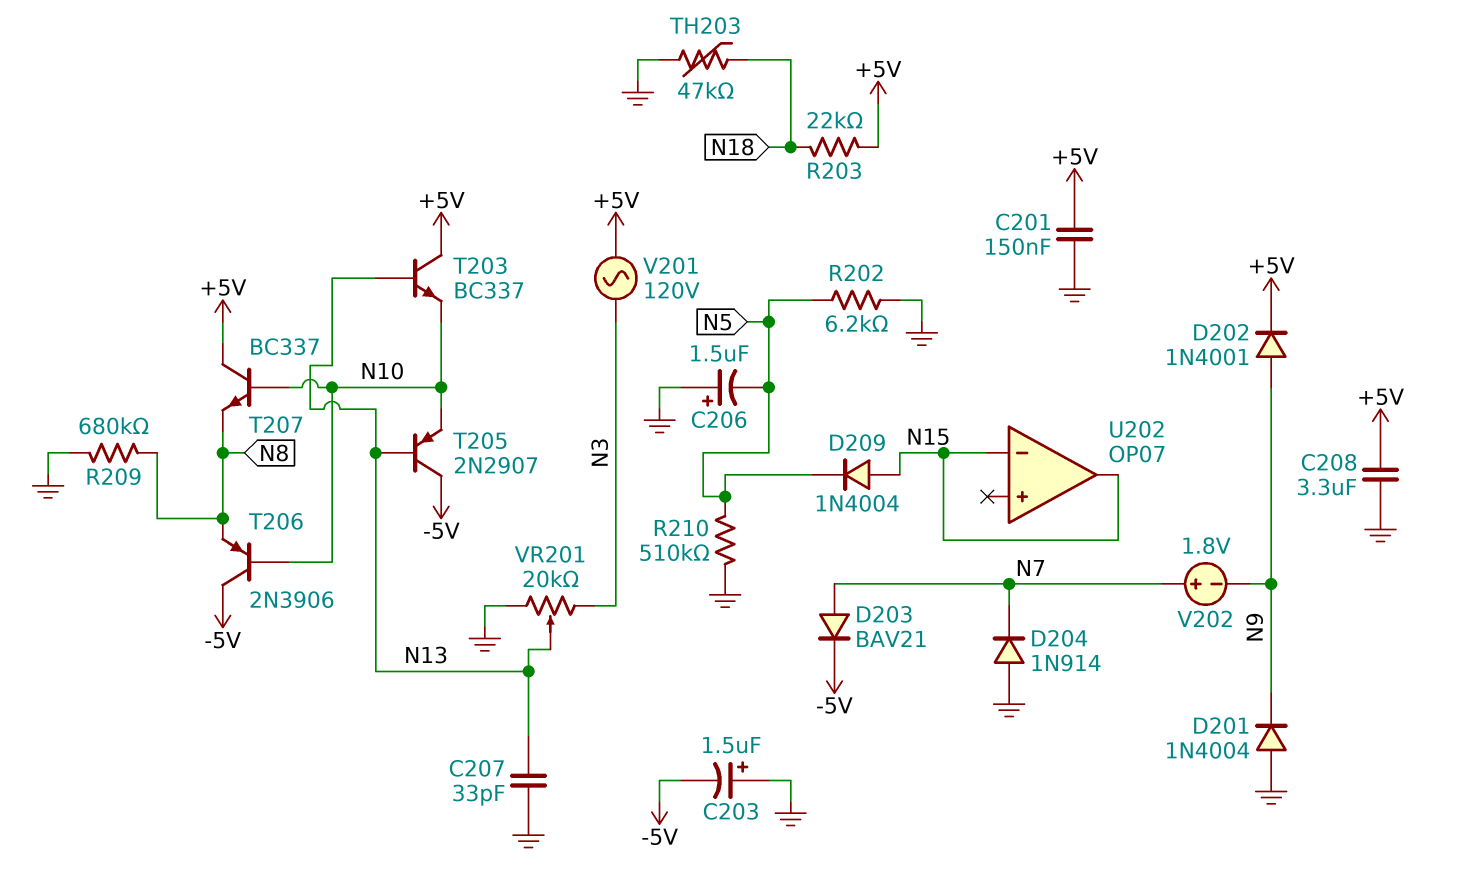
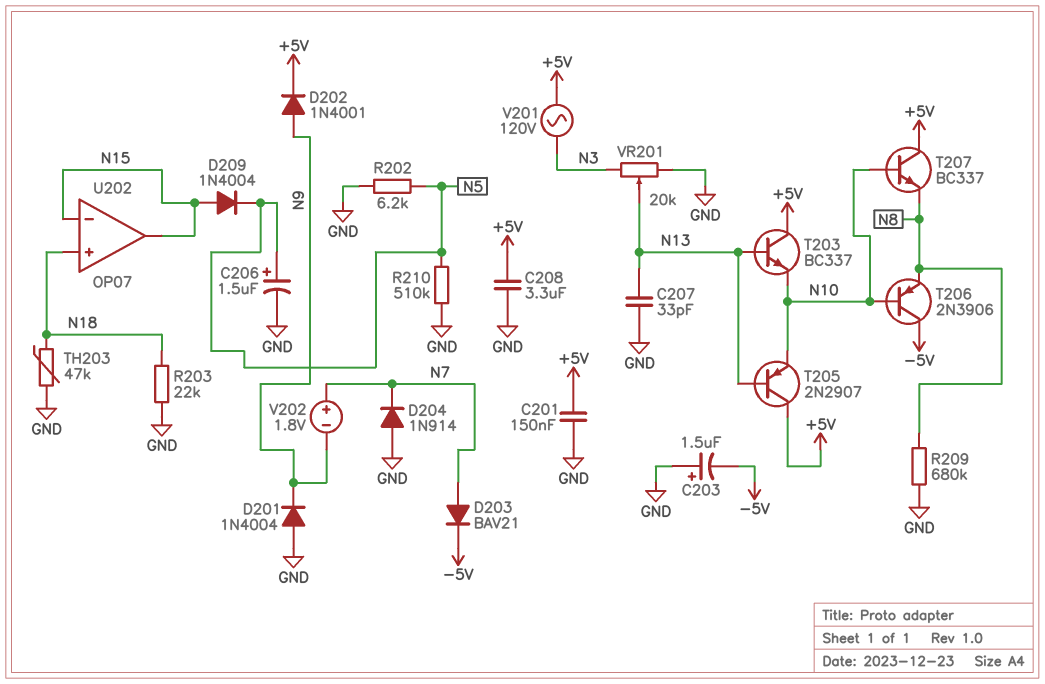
C206: 1.5uF (plus GND, minus N5) -> 1.5uF (plus N5, minus GND)
R203: 22k (+5V, N18) -> 22k (GND, N18)
T205: PNP 2N2907 (B N13, C -5V, E N10) -> PNP 2N2907 (B N13, C +5V, E N10)
U202 pin in+: none -> N18

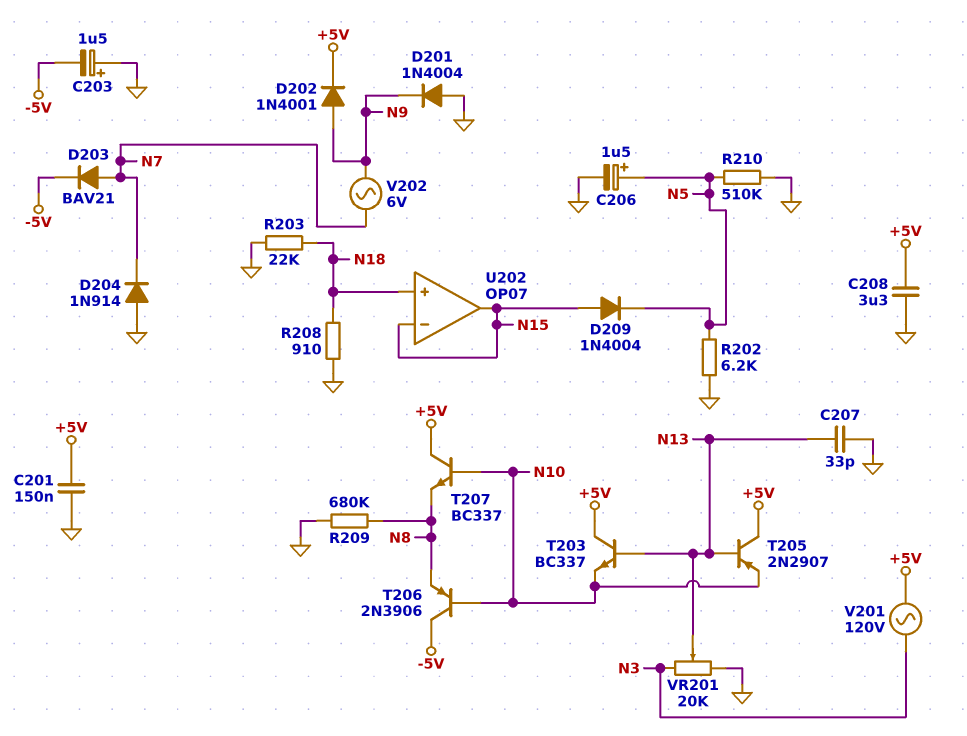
R208: none -> 910 (GND, N18)
TH203: 47k (GND, N18) -> none
V202: 1.8V (plus N7, minus N9) -> AC 6V (N7, N9)

